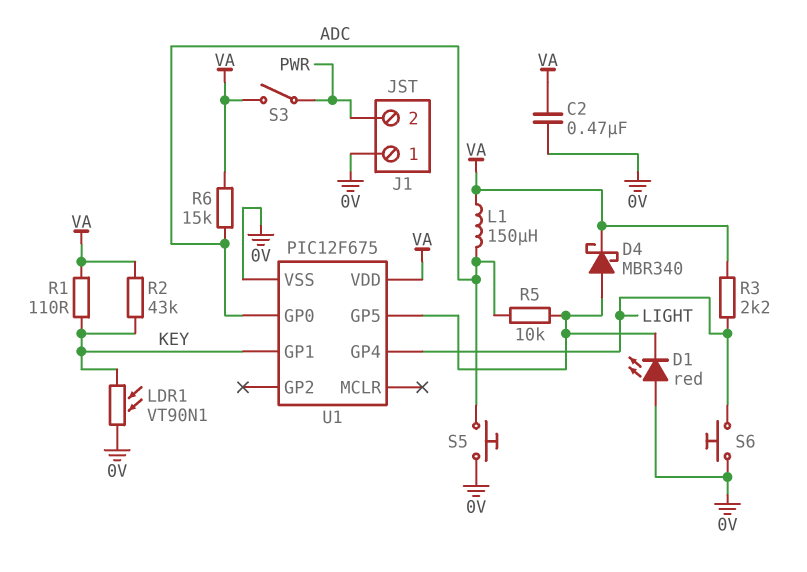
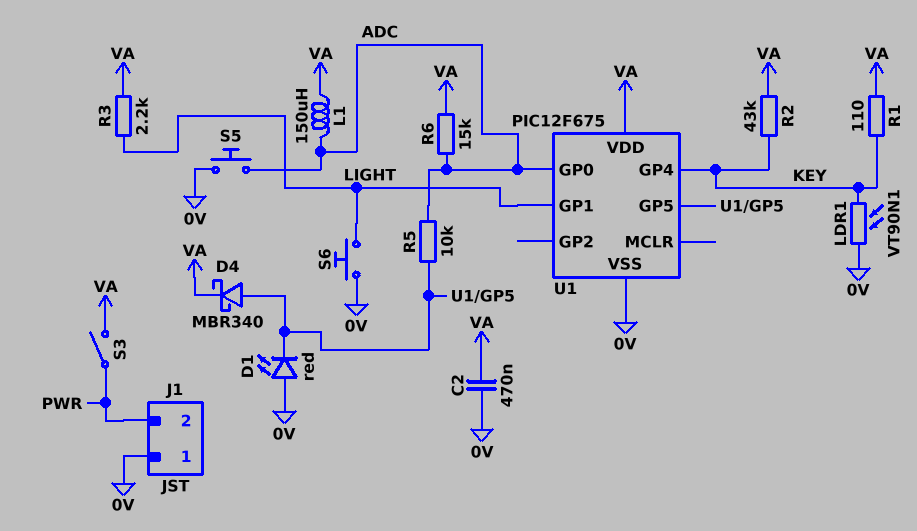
U1 pin GP1: KEY -> LIGHT
U1 pin GP4: LIGHT -> KEY

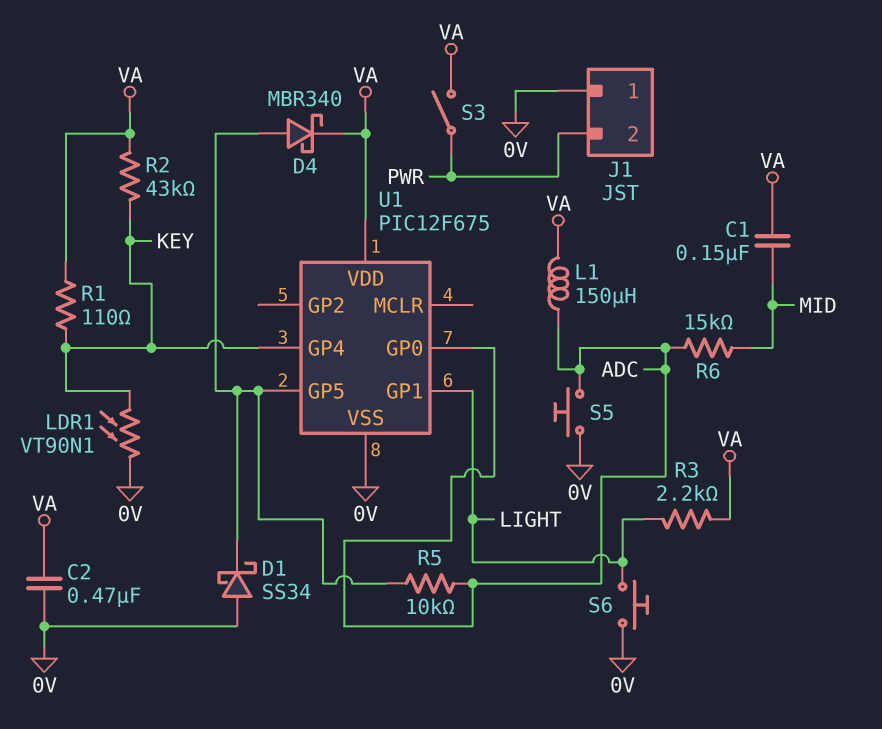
C1: none -> 150nF (MID, VA)
D1: LED red (A 0V, K U1/GP5) -> schottky SS34 (A 0V, K U1/GP5)
R6: 15k (ADC, VA) -> 15k (ADC, MID)

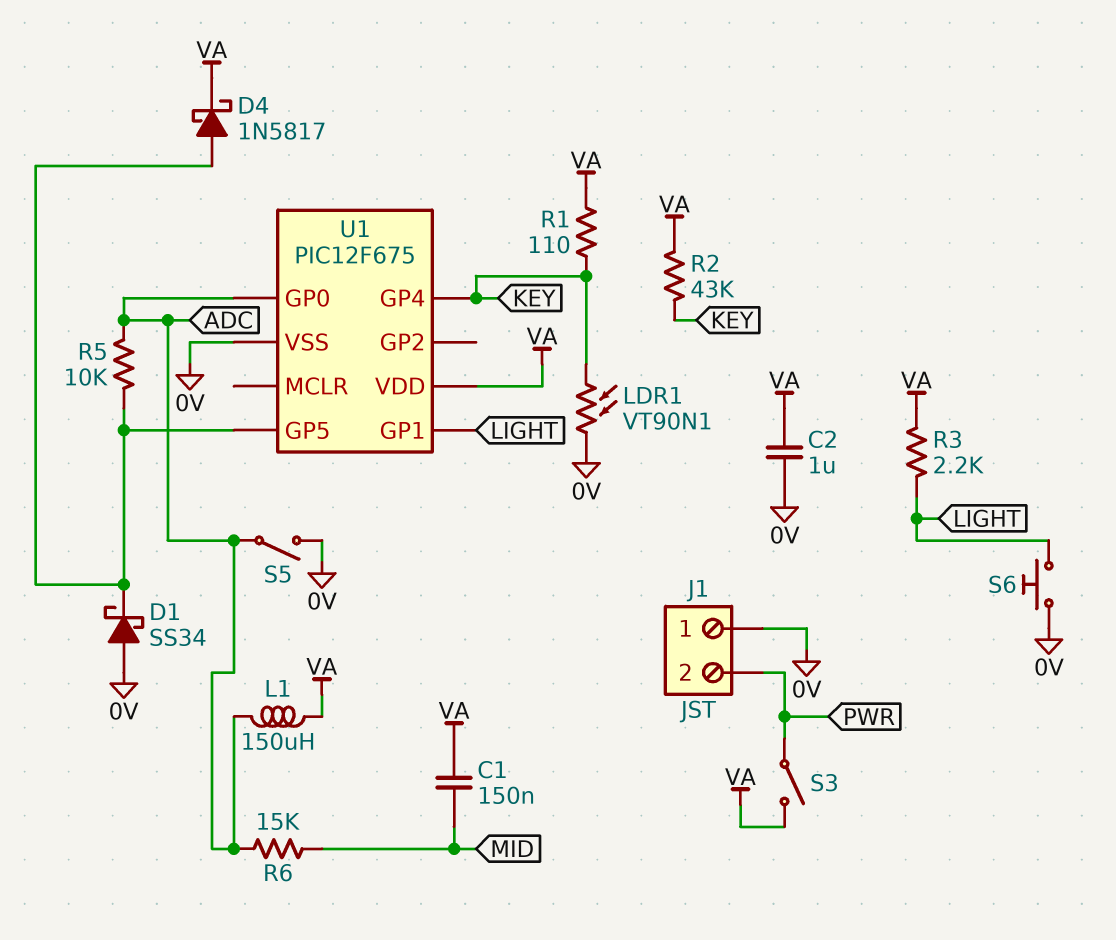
C2: 470nF (0V, VA) -> 1uF (0V, VA)
D4: schottky MBR340 (A U1/GP5, K VA) -> schottky 1N5817 (A U1/GP5, K VA)
S5: button (0V, ADC) -> switch (0V, ADC)

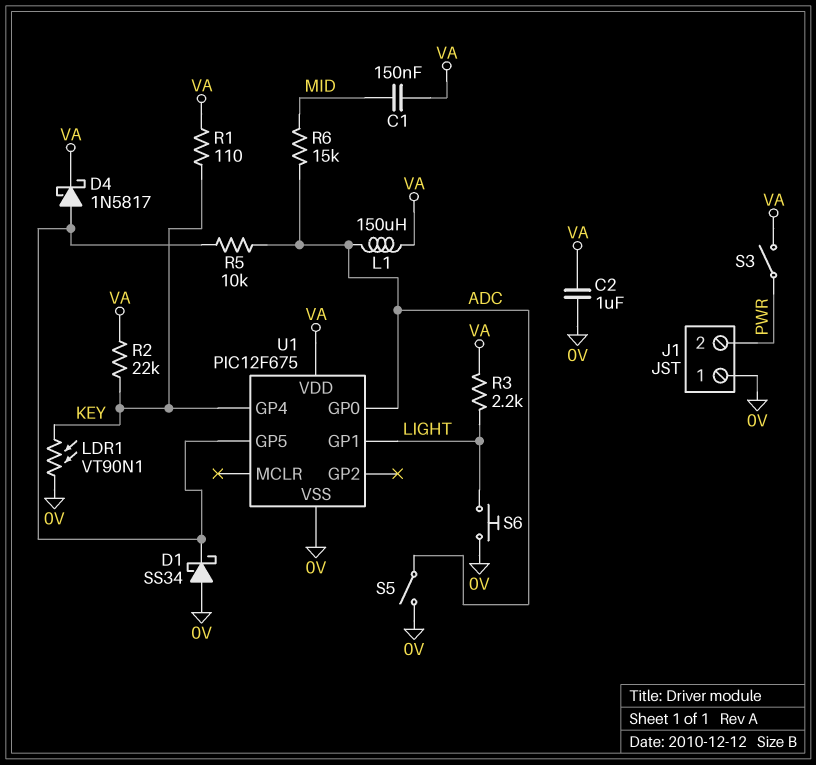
R2: 43k (KEY, VA) -> 22k (KEY, VA)

